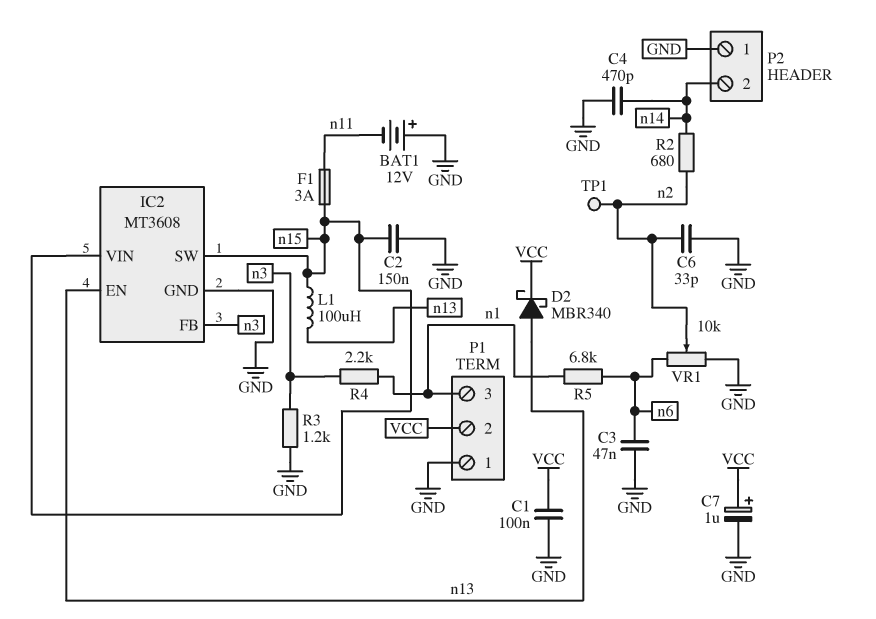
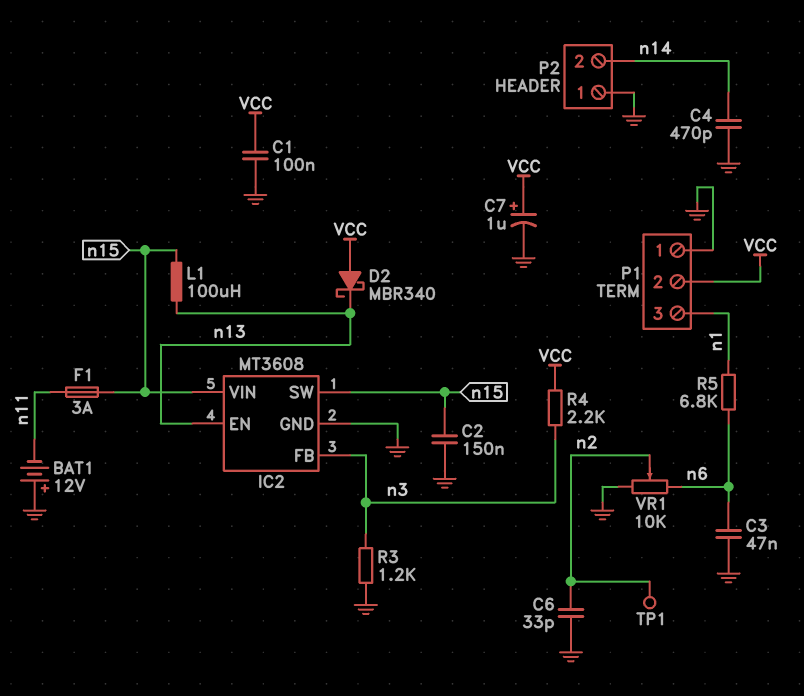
D2: schottky MBR340 (A n13, K VCC) -> schottky MBR340 (A VCC, K n13)
R2: 680 (n2, n14) -> none
R4: 2.2k (n1, n3) -> 2.2k (VCC, n3)

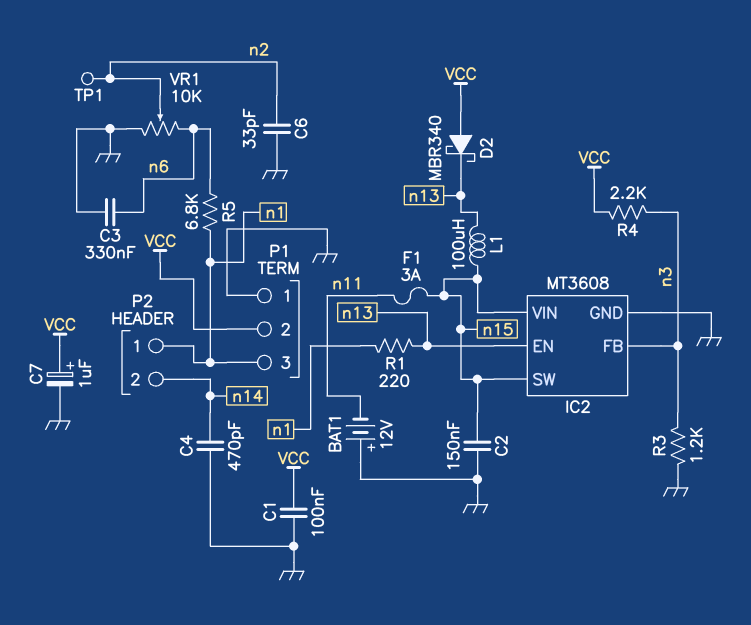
C3: 47nF (GND, n6) -> 330nF (GND, n6)
P2 pin 1: GND -> n1
R1: none -> 220 (n1, n13)

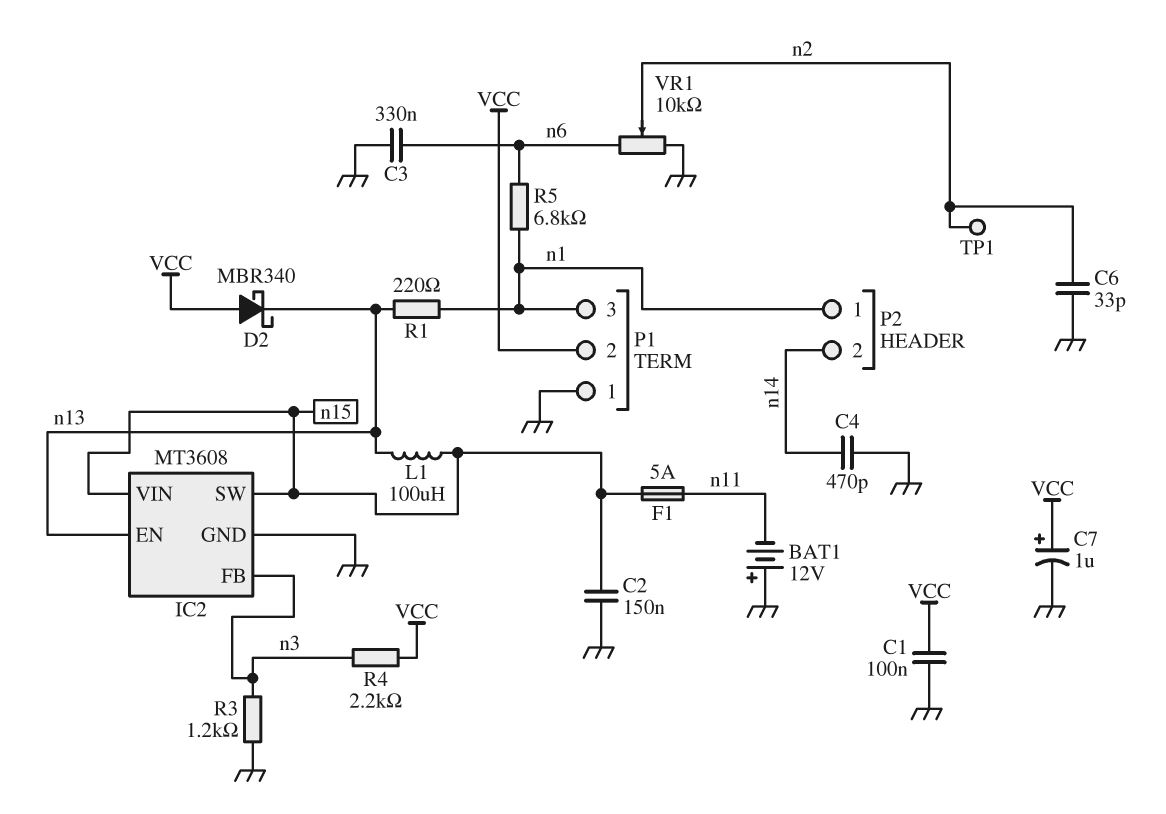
F1: 3A (n11, n15) -> 5A (n11, n15)

